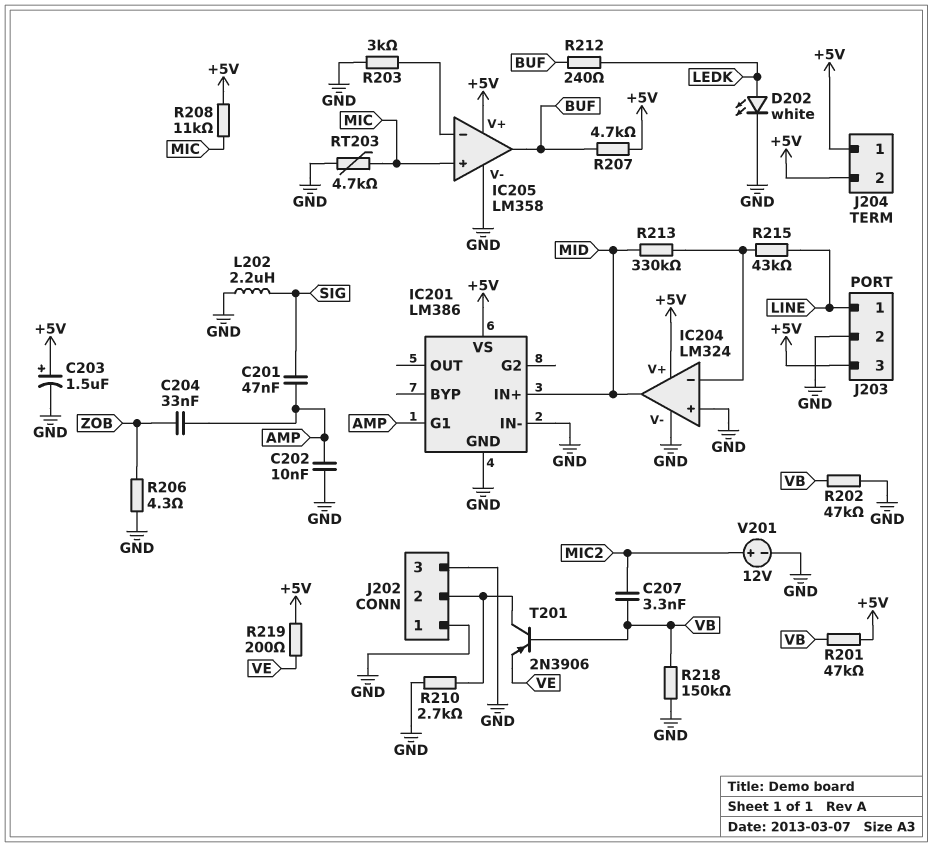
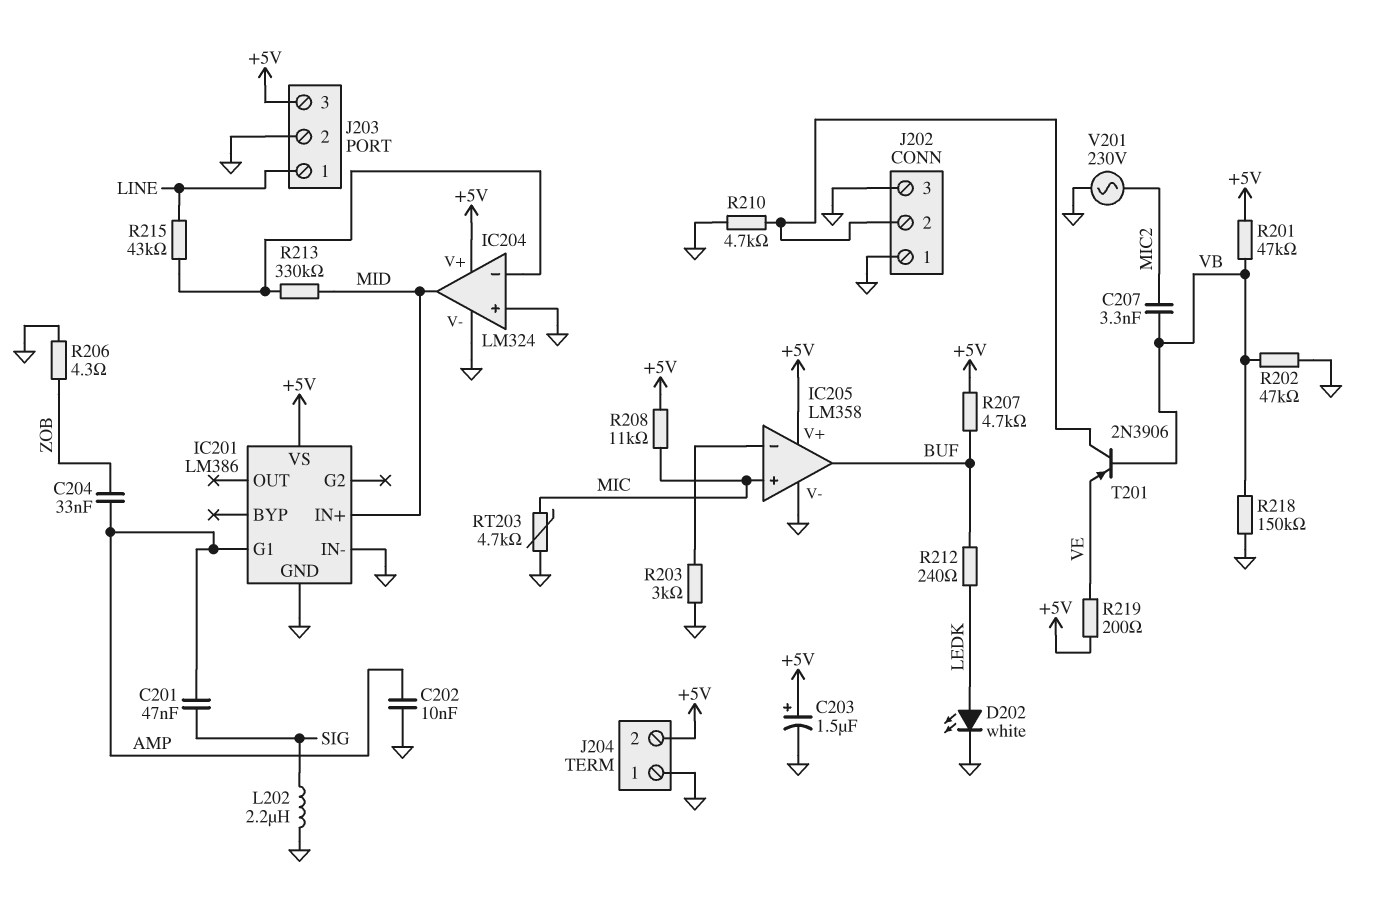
J204 pin 1: +5V -> GND
R210: 2.7k (GND, J202/2) -> 4.7k (GND, J202/2)
V201: 12V (plus MIC2, minus GND) -> AC 230V (GND, MIC2)

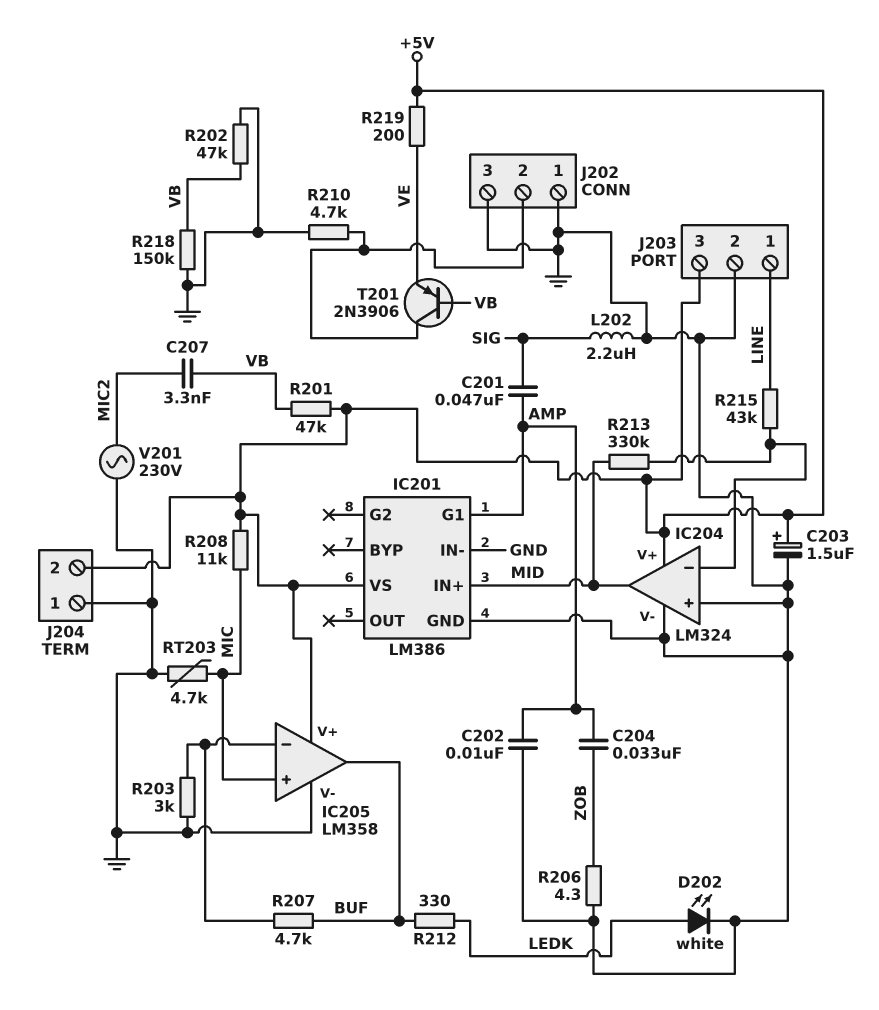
R207: 4.7k (+5V, BUF) -> 4.7k (BUF, IC205/in-)
R212: 240 (BUF, LEDK) -> 330 (BUF, LEDK)

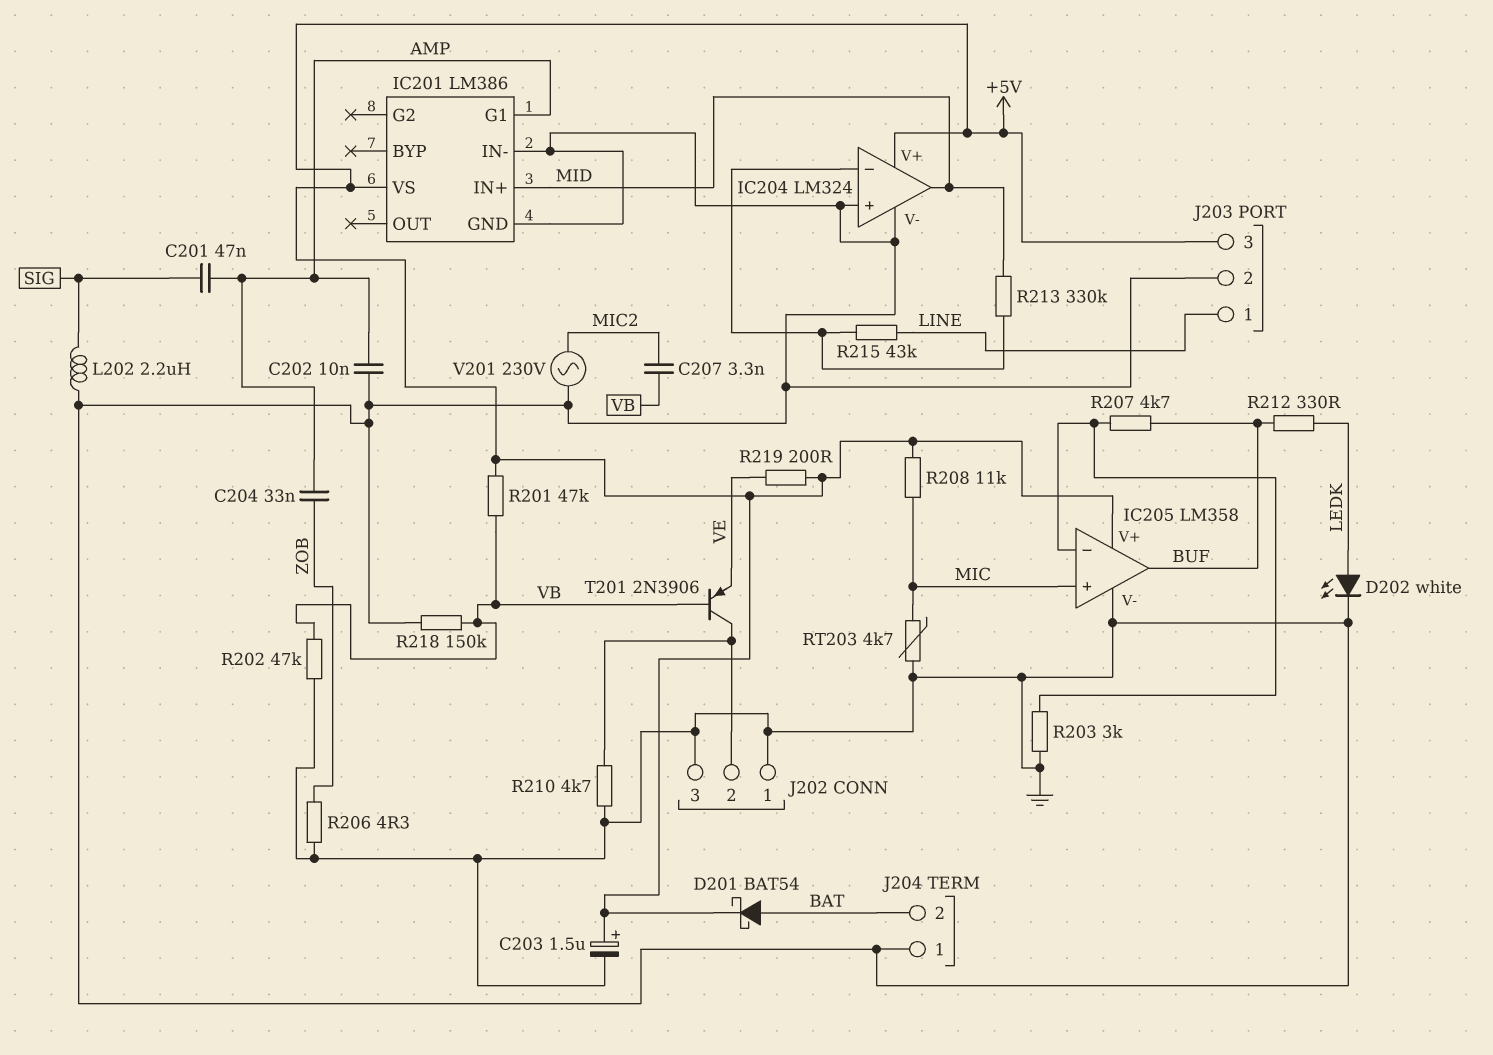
D201: none -> schottky BAT54 (A BAT, K +5V)
J204 pin 2: +5V -> BAT

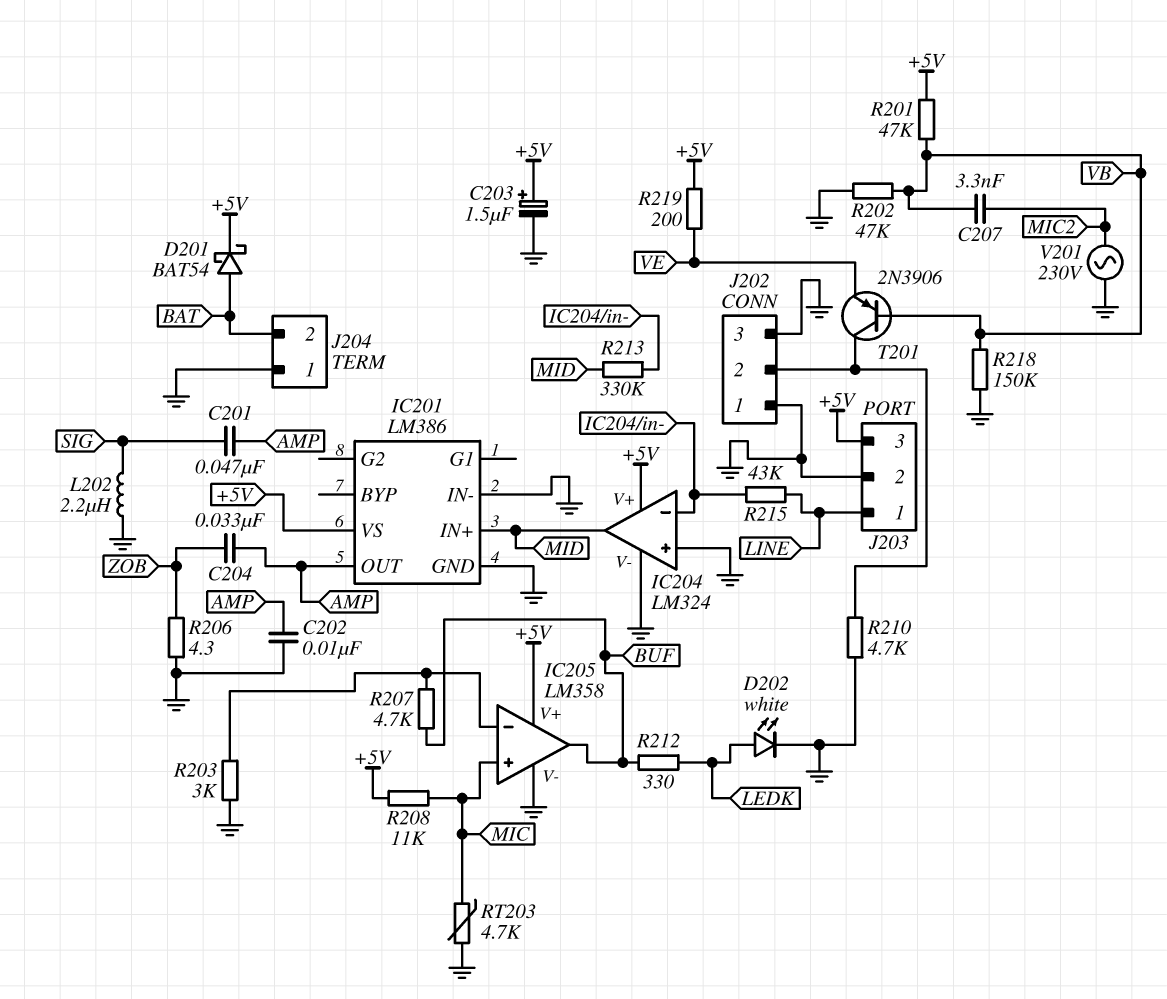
IC201 pin G1: AMP -> none
IC201 pin OUT: none -> AMP

